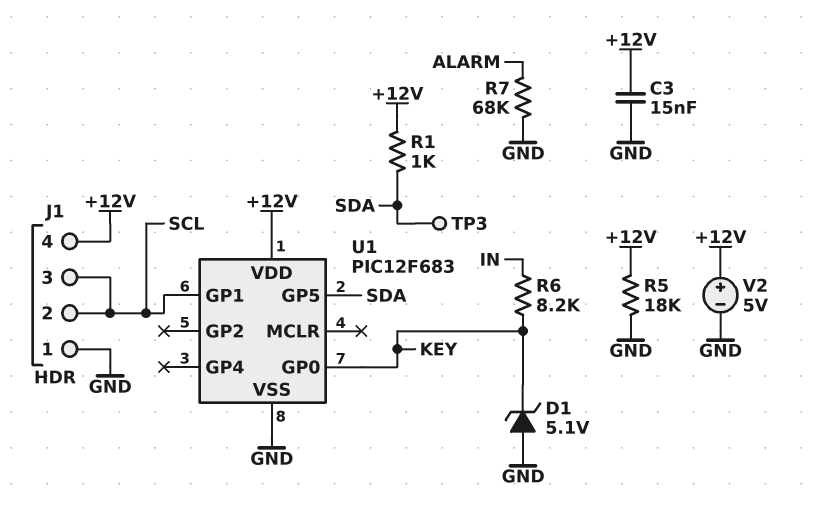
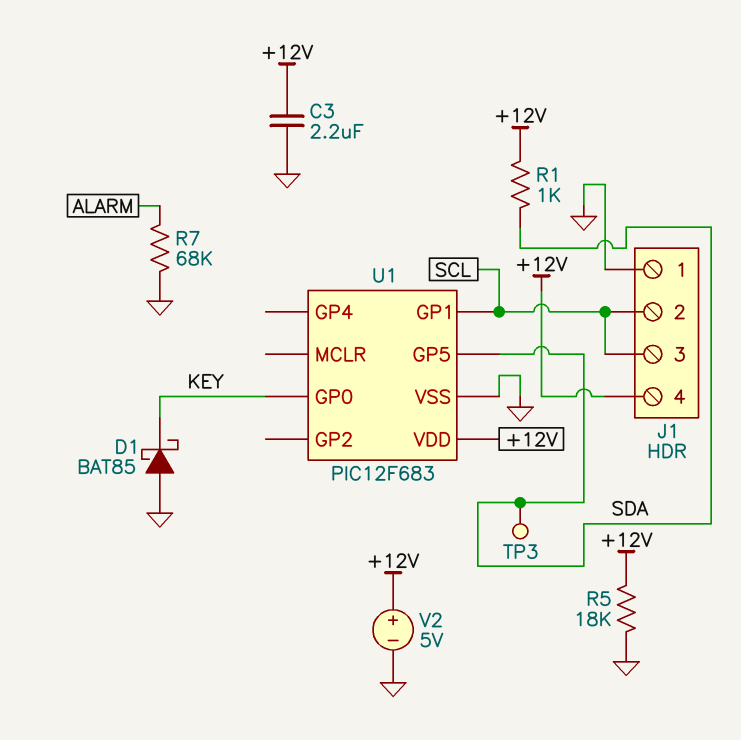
C3: 15nF (+12V, GND) -> 2.2uF (+12V, GND)
D1: zener 5.1V (A GND, K KEY) -> schottky BAT85 (A GND, K KEY)
R6: 8.2k (IN, KEY) -> none

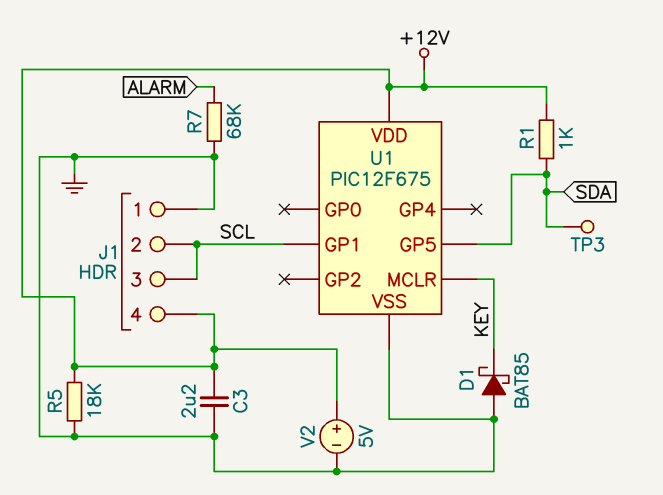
U1: PIC12F683 -> PIC12F675
U1 pin GP0: KEY -> none
U1 pin MCLR: none -> KEY

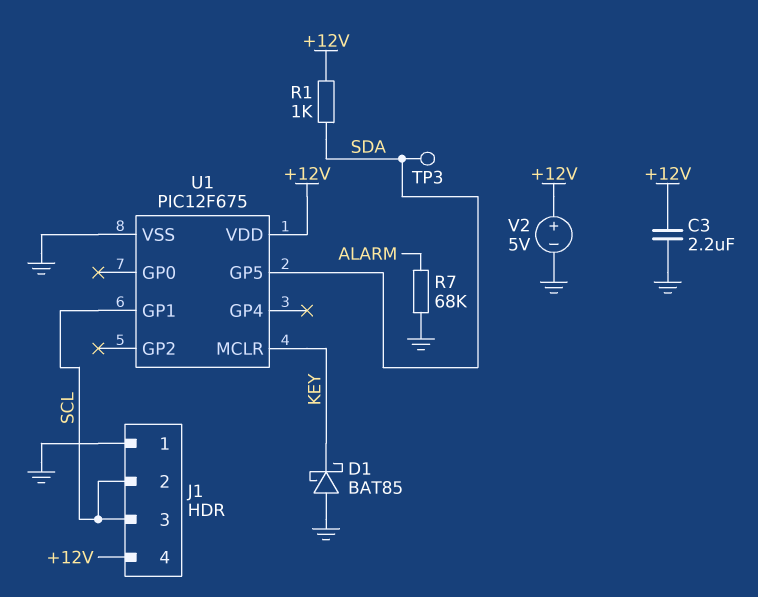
R5: 18k (+12V, GND) -> none

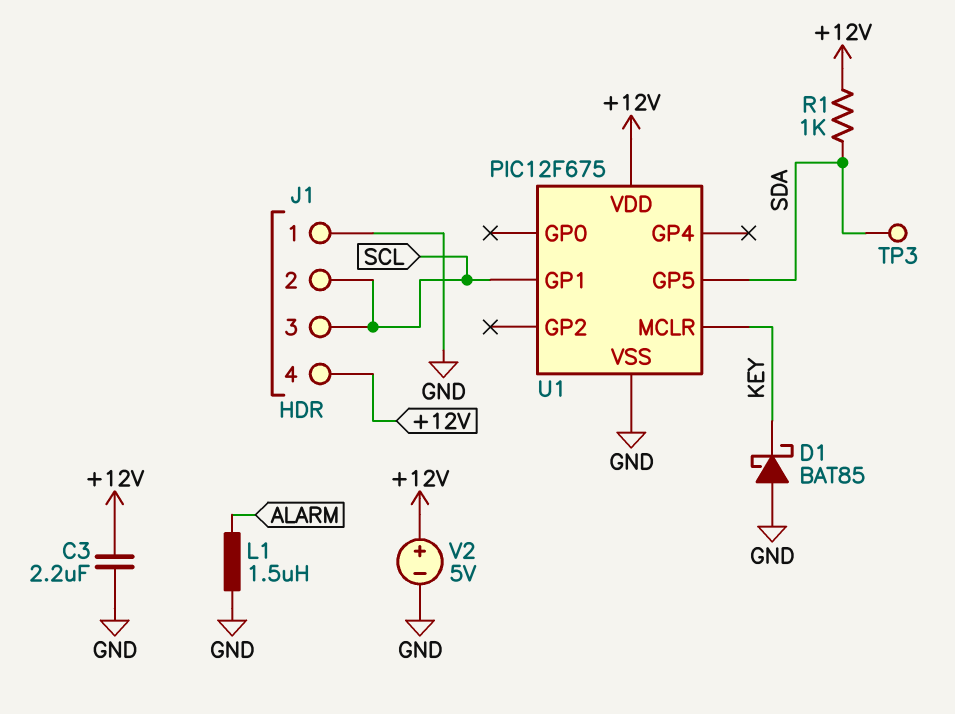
L1: none -> 1.5uH (ALARM, GND)
R7: 68k (ALARM, GND) -> none

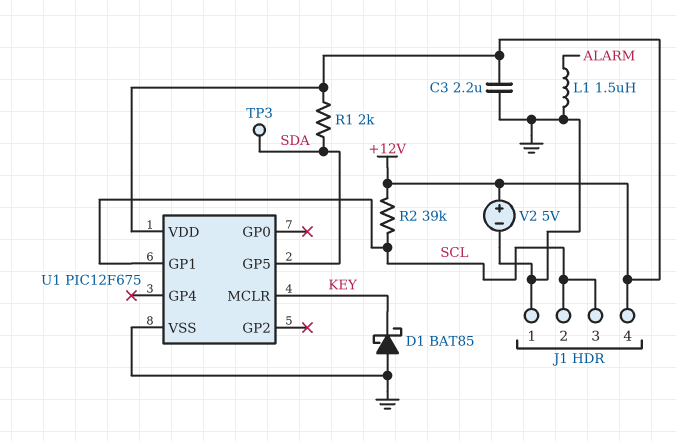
R1: 1k (+12V, SDA) -> 2k (+12V, SDA)
R2: none -> 39k (+12V, SCL)

